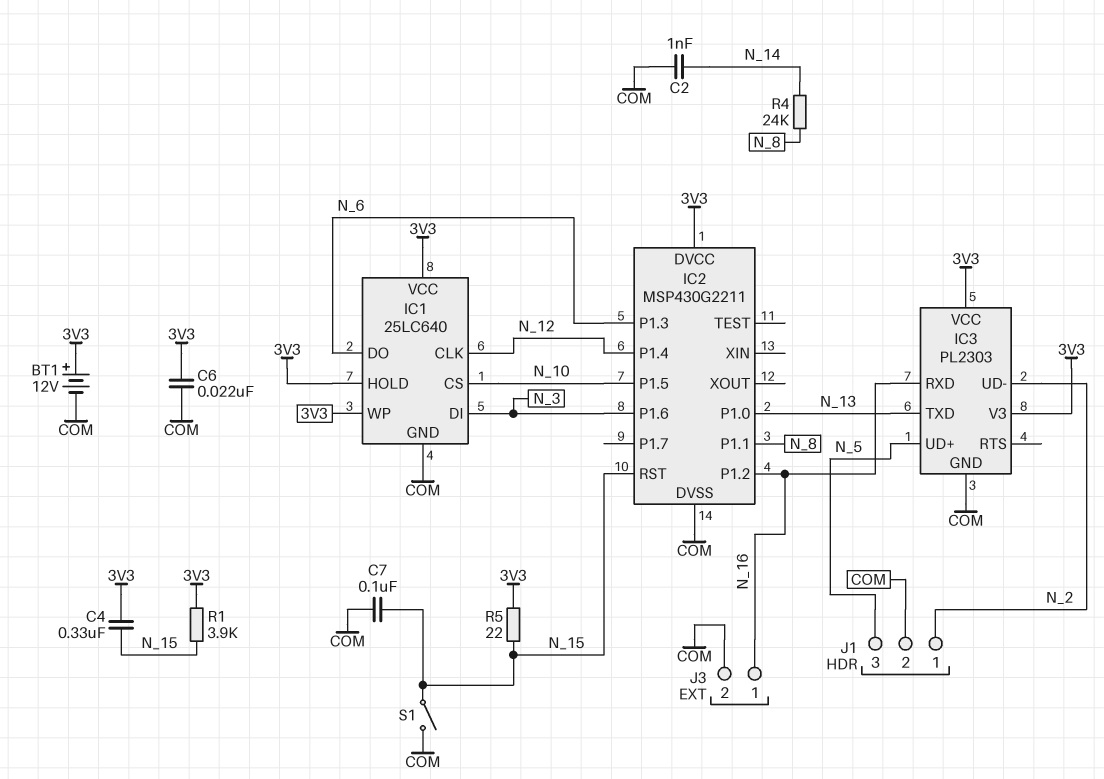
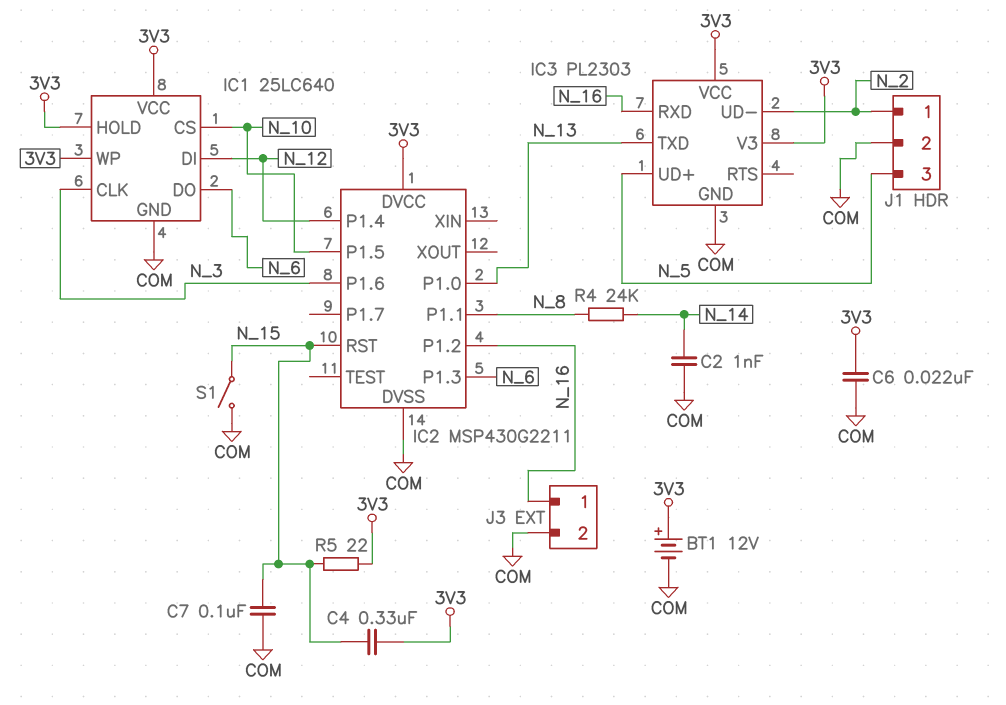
IC1 pin CLK: N_12 -> N_3
IC1 pin DI: N_3 -> N_12
R1: 3.9k (3V3, N_15) -> none

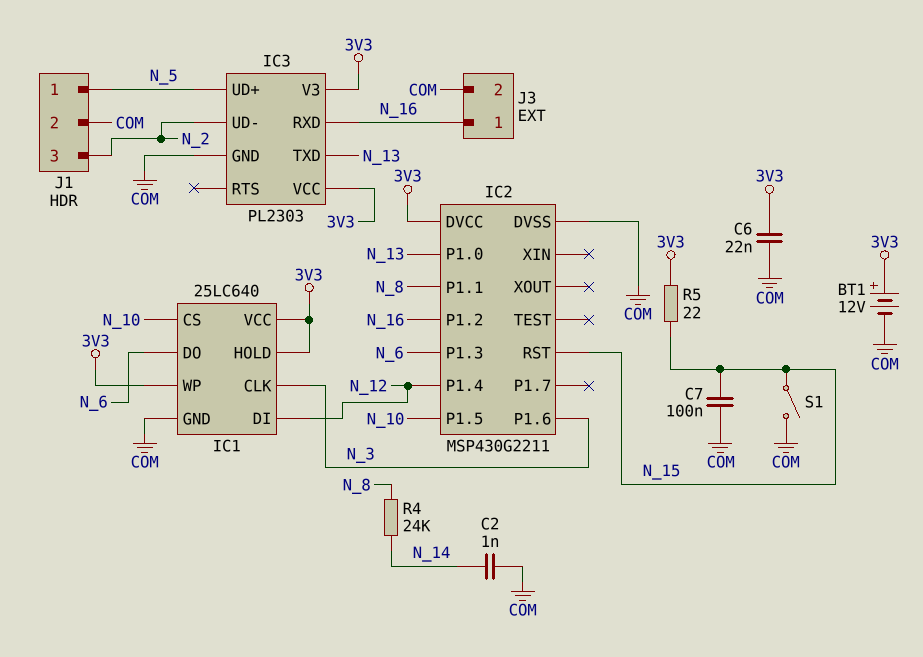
C4: 330nF (3V3, N_15) -> none
J1 pin 1: N_2 -> N_5
J1 pin 3: N_5 -> N_2

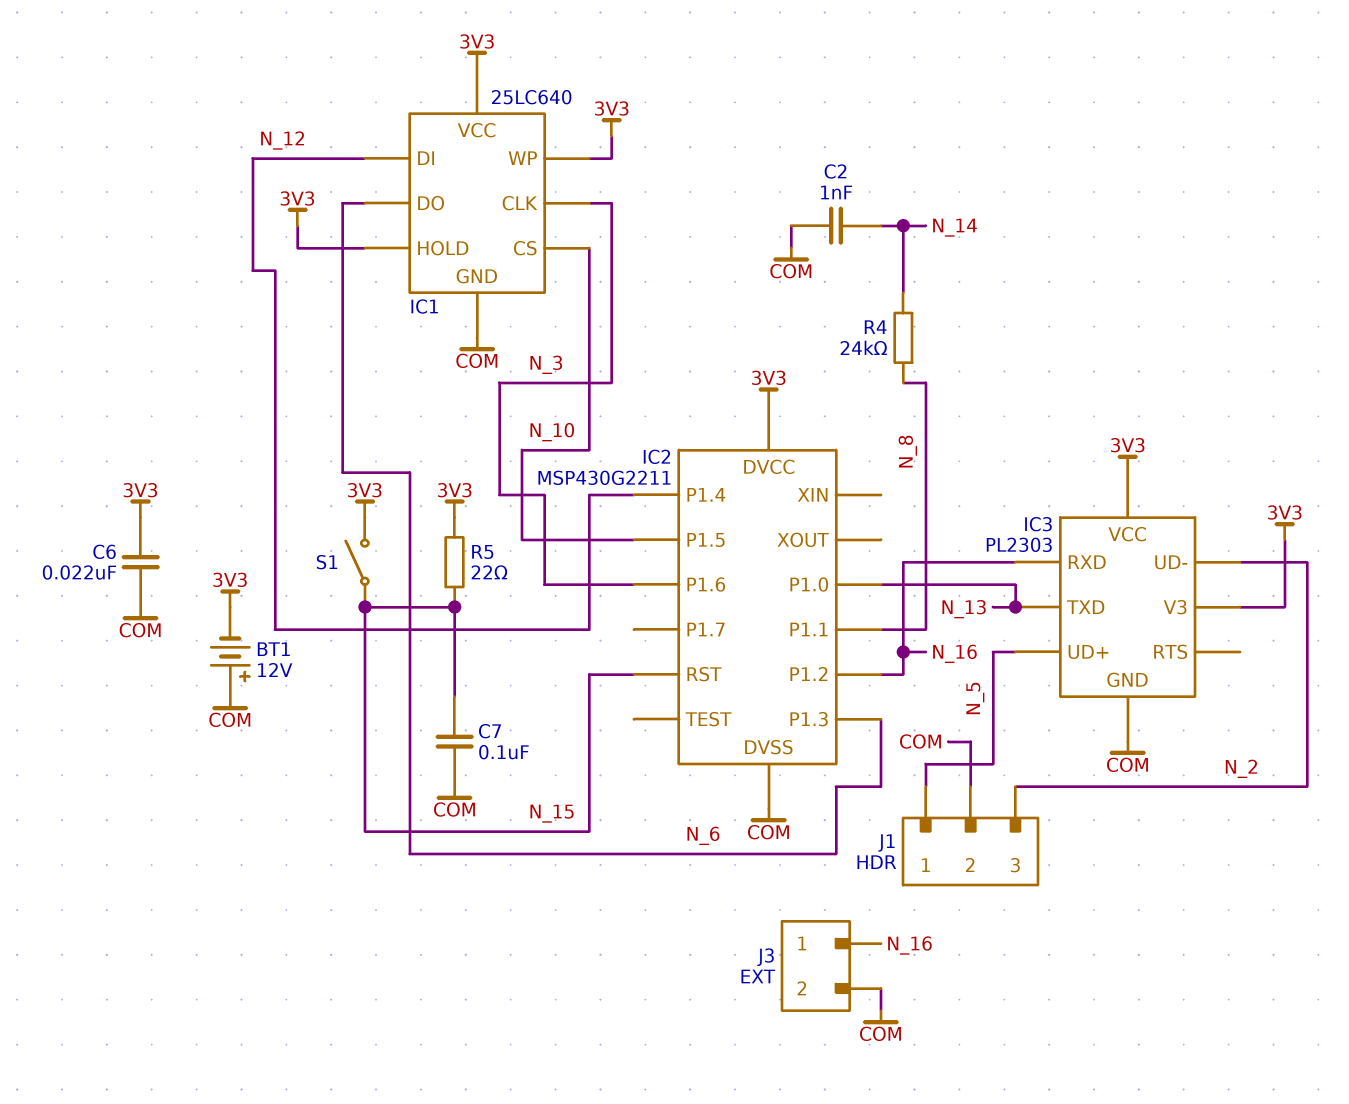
BT1: 12V (plus 3V3, minus COM) -> 12V (plus COM, minus 3V3)
S1: switch (COM, N_15) -> switch (3V3, N_15)

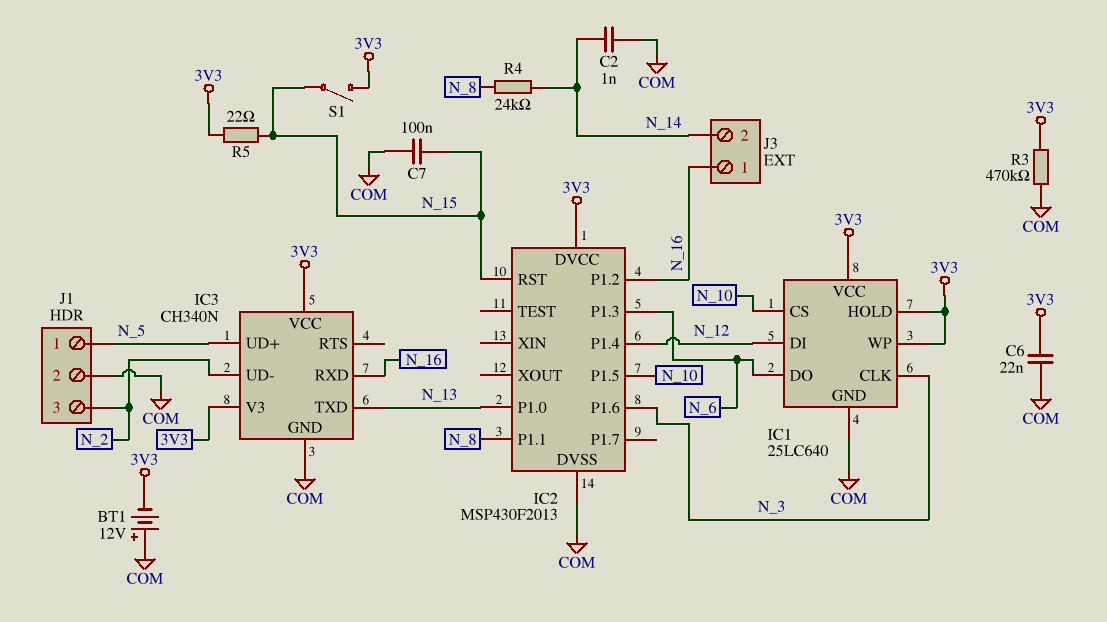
IC2: MSP430G2211 -> MSP430F2013
IC3: PL2303 -> CH340N
J3 pin 2: COM -> N_14
R3: none -> 470k (3V3, COM)

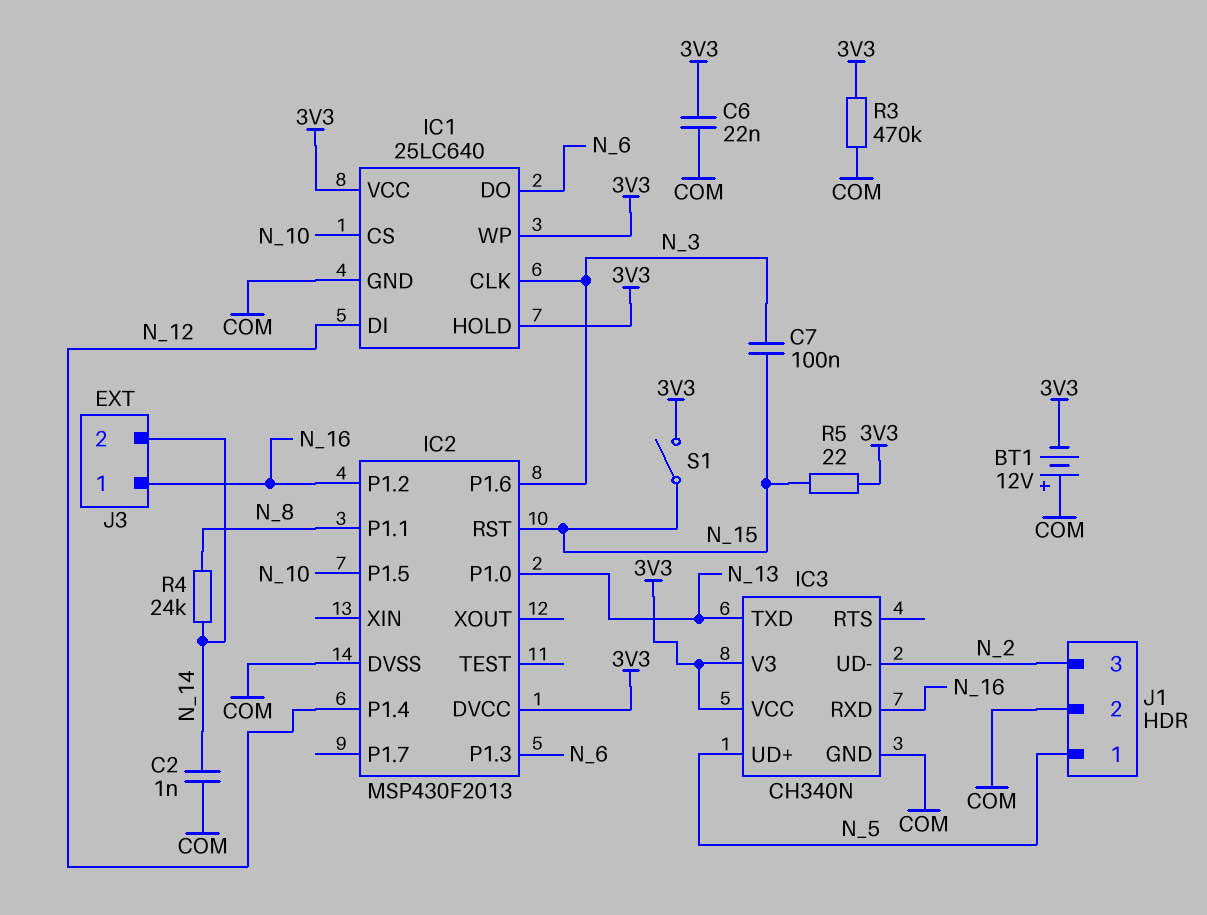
C7: 100nF (COM, N_15) -> 100nF (N_3, N_15)

